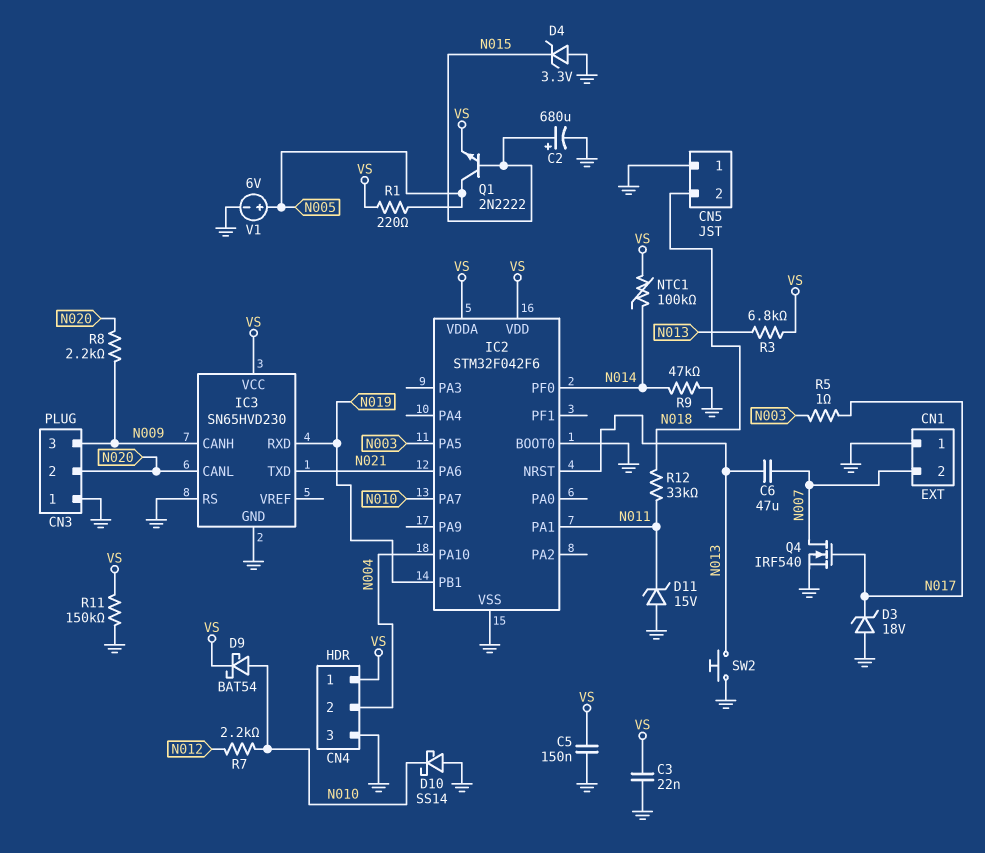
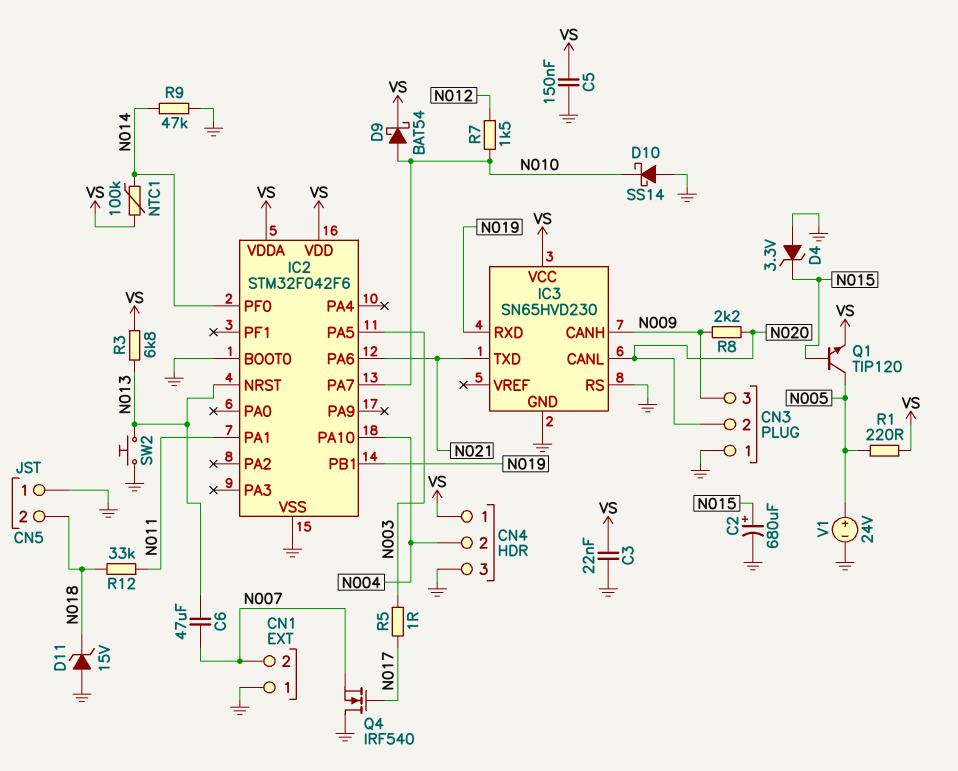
D3: zener 18V (A GND, K N017) -> none
D11: zener 15V (A GND, K N011) -> zener 15V (A GND, K N018)
Q1: NPN 2N2222 (B N015, C N005, E VS) -> NPN TIP120 (B N015, C N005, E VS)
Q4: NMOS IRF540 (G N017, D N007, S GND) -> NMOS IRF540 (G N017, D GND, S N007)
R7: 2.2k (N010, N012) -> 1.5k (N010, N012)
R11: 150k (GND, VS) -> none
V1: 6V (plus N005, minus GND) -> 24V (plus N005, minus GND)

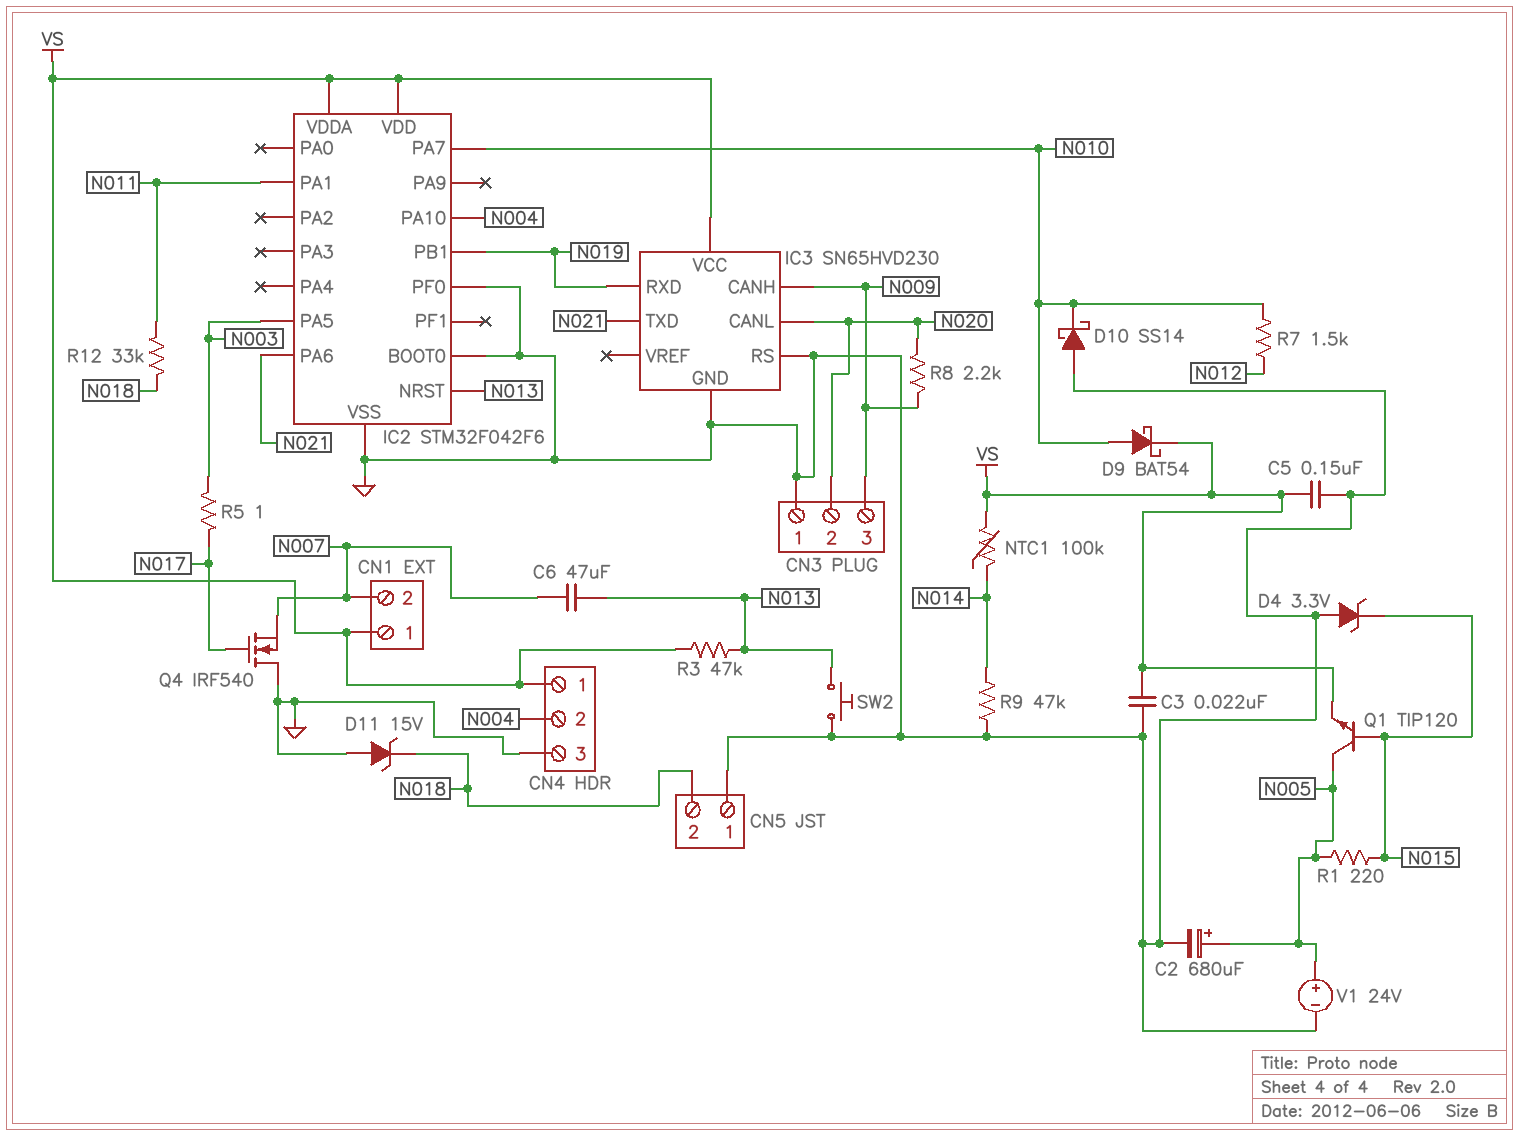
C2: 680uF (plus N015, minus GND) -> 680uF (plus N005, minus GND)
CN1 pin 1: GND -> VS
IC2 pin PF0: N014 -> GND
R1: 220 (N005, VS) -> 220 (N005, N015)
R3: 6.8k (N013, VS) -> 47k (N013, VS)

